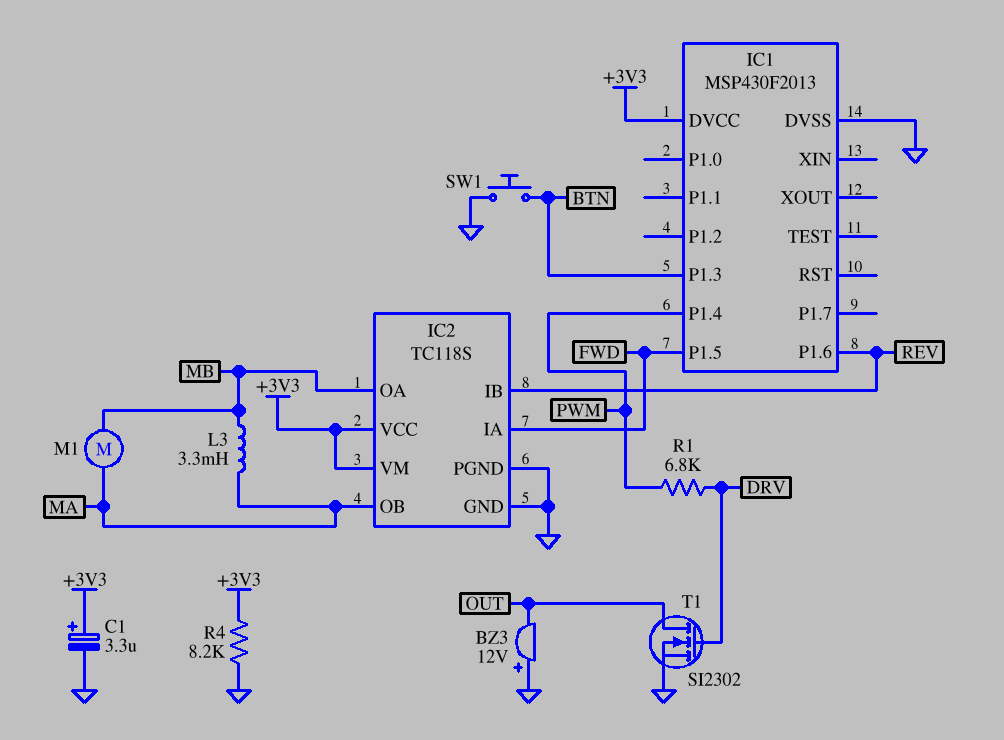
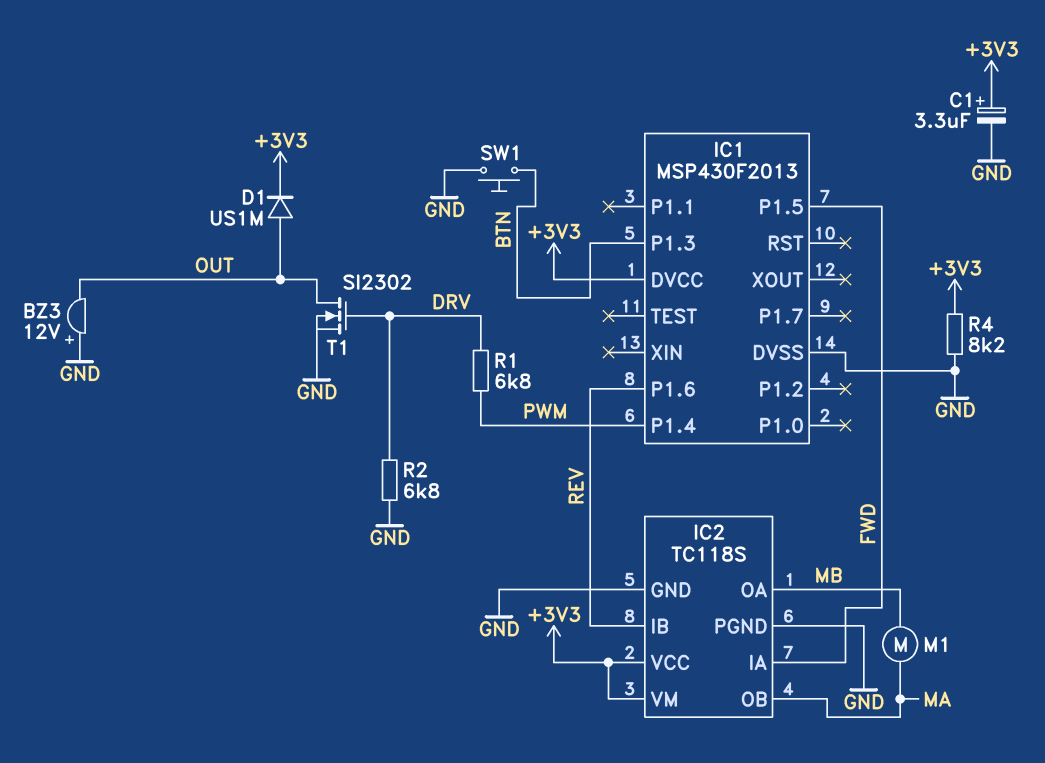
D1: none -> diode US1M (A OUT, K +3V3)
L3: 3.3mH (MA, MB) -> none
R2: none -> 6.8k (DRV, GND)

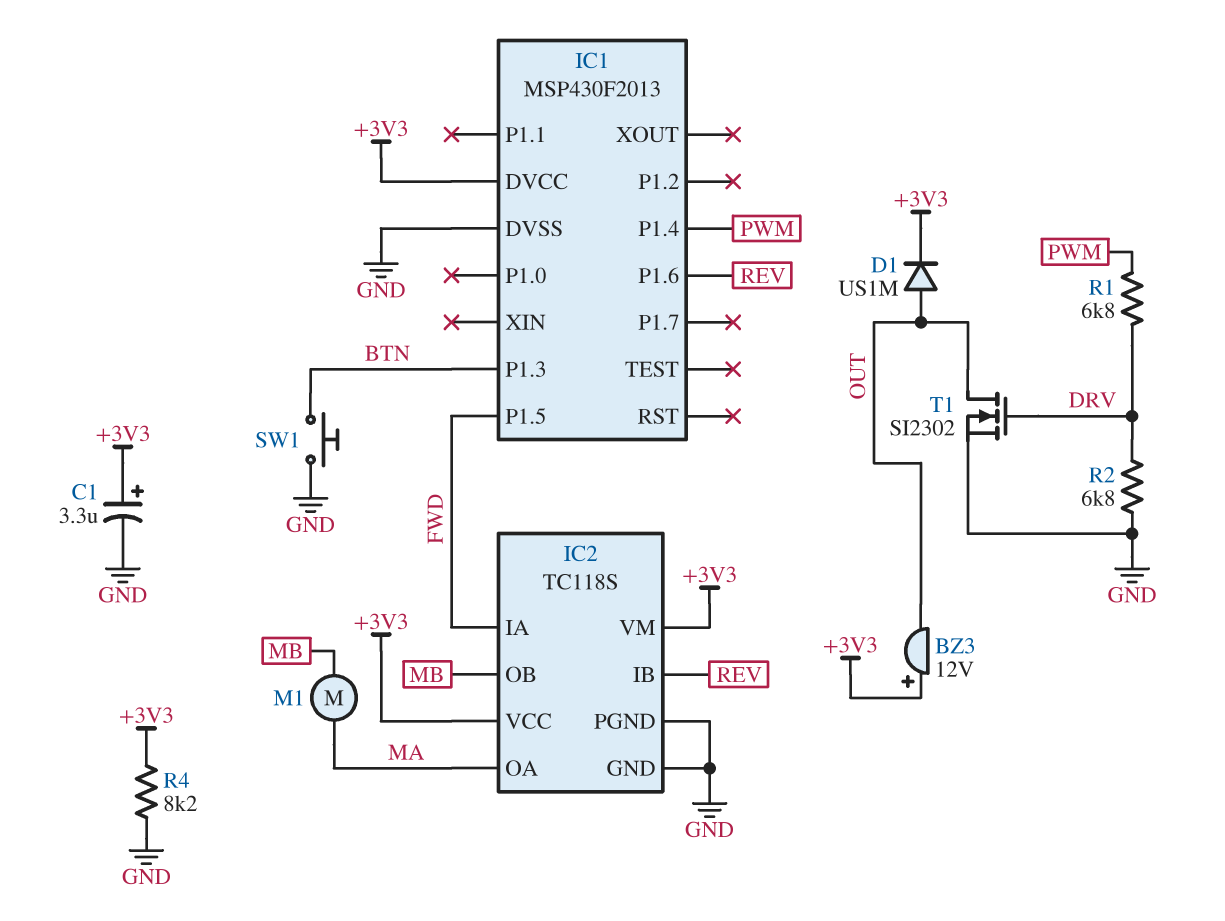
BZ3: buzzer 12V (plus GND, minus OUT) -> buzzer 12V (plus +3V3, minus OUT)
IC2 pin OA: MB -> MA
IC2 pin OB: MA -> MB

